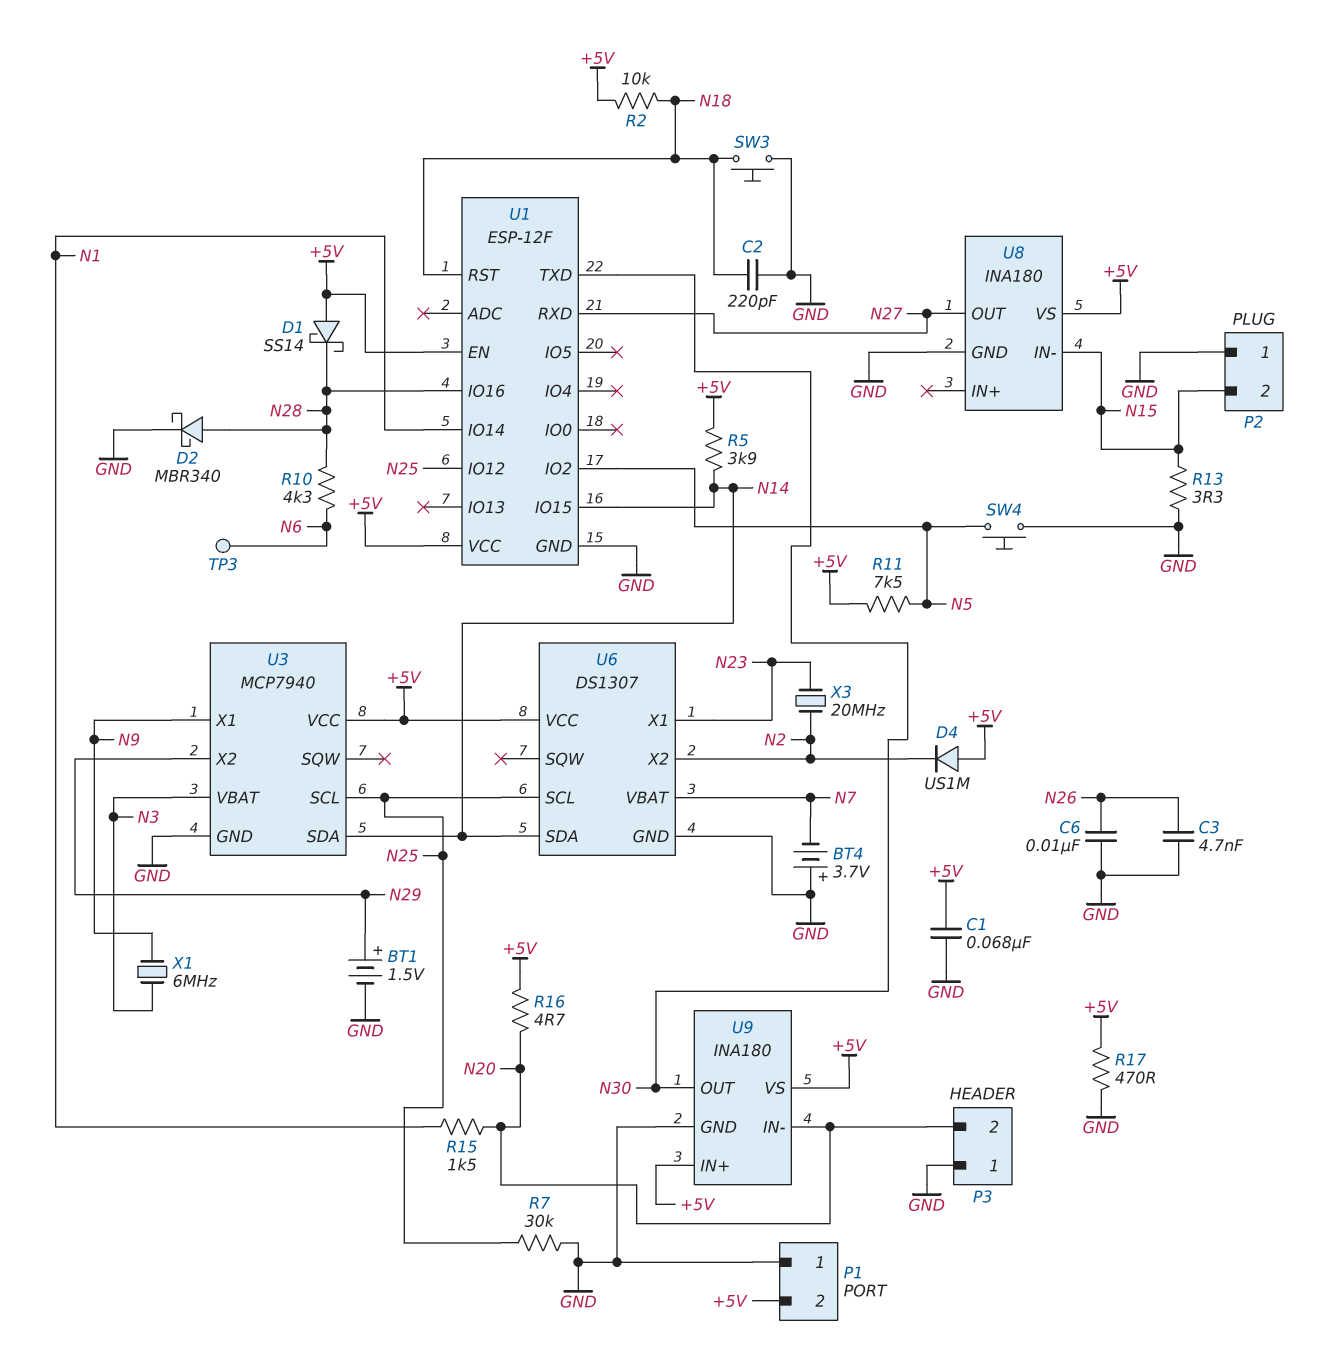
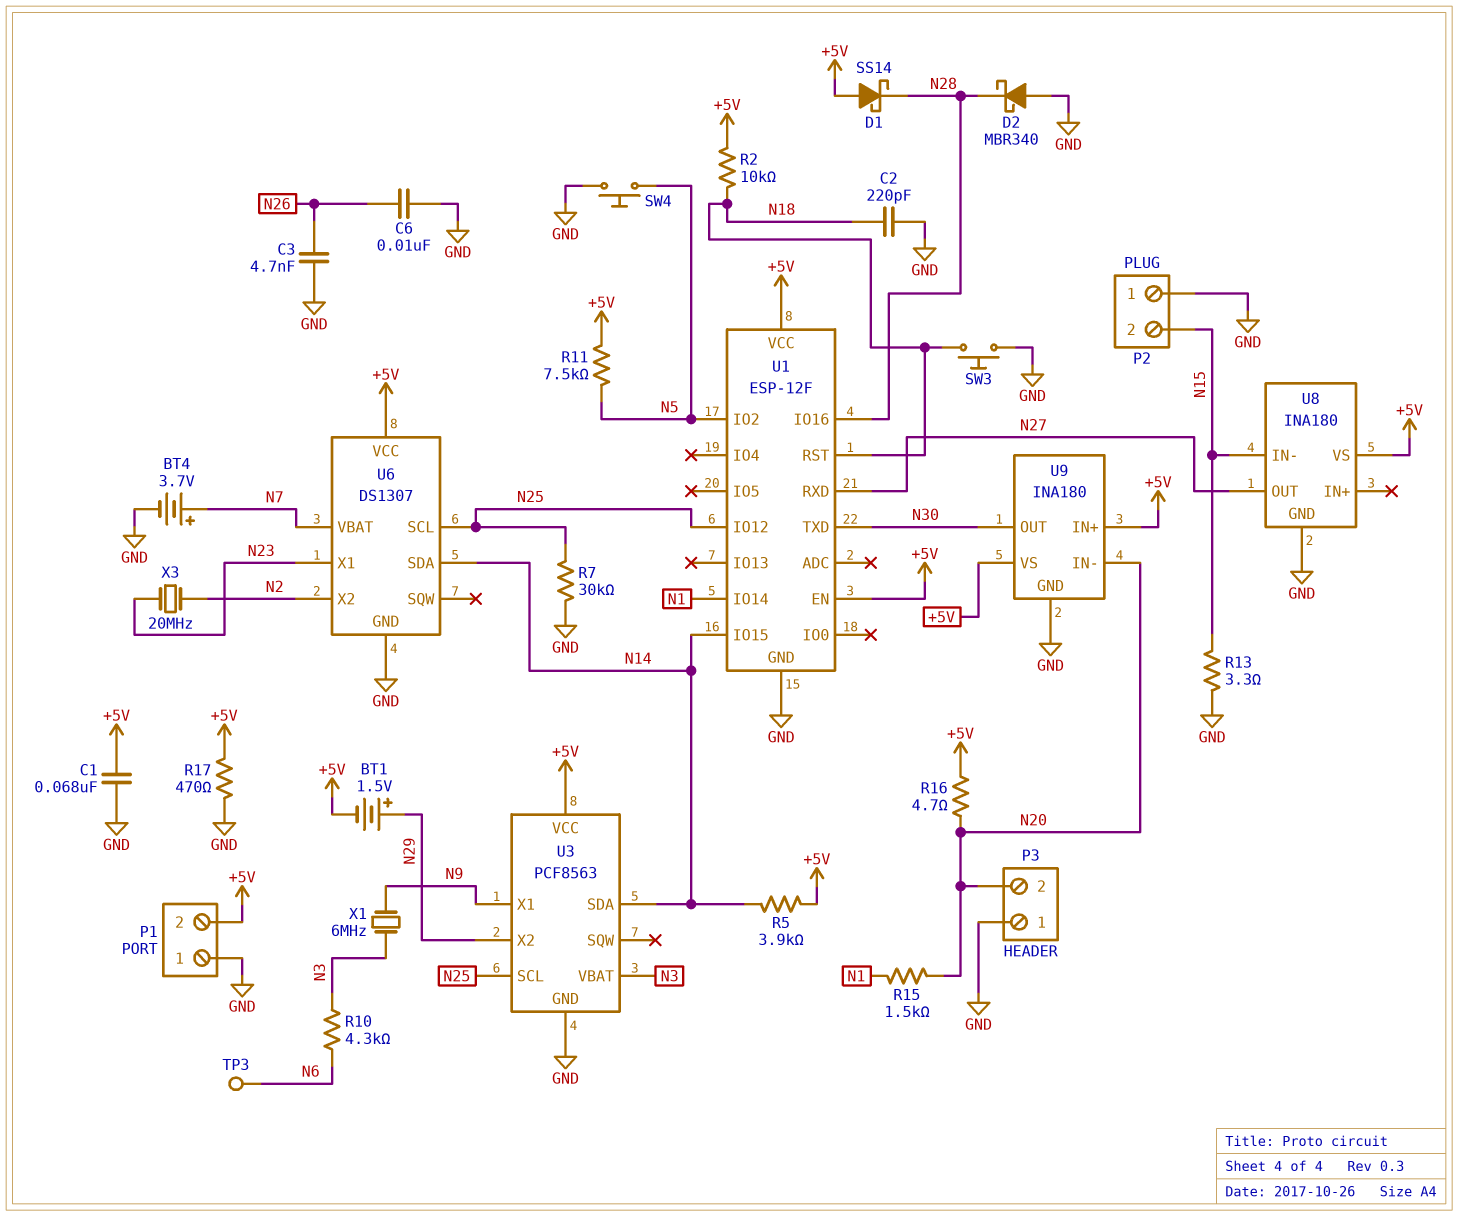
BT1: 1.5V (plus N29, minus GND) -> 1.5V (plus N29, minus +5V)
BT4: 3.7V (plus GND, minus N7) -> 3.7V (plus N7, minus GND)
D2: schottky MBR340 (A N28, K GND) -> schottky MBR340 (A GND, K N28)
D4: diode US1M (A +5V, K N2) -> none
R10: 4.3k (N6, N28) -> 4.3k (N3, N6)
U3: MCP7940 -> PCF8563

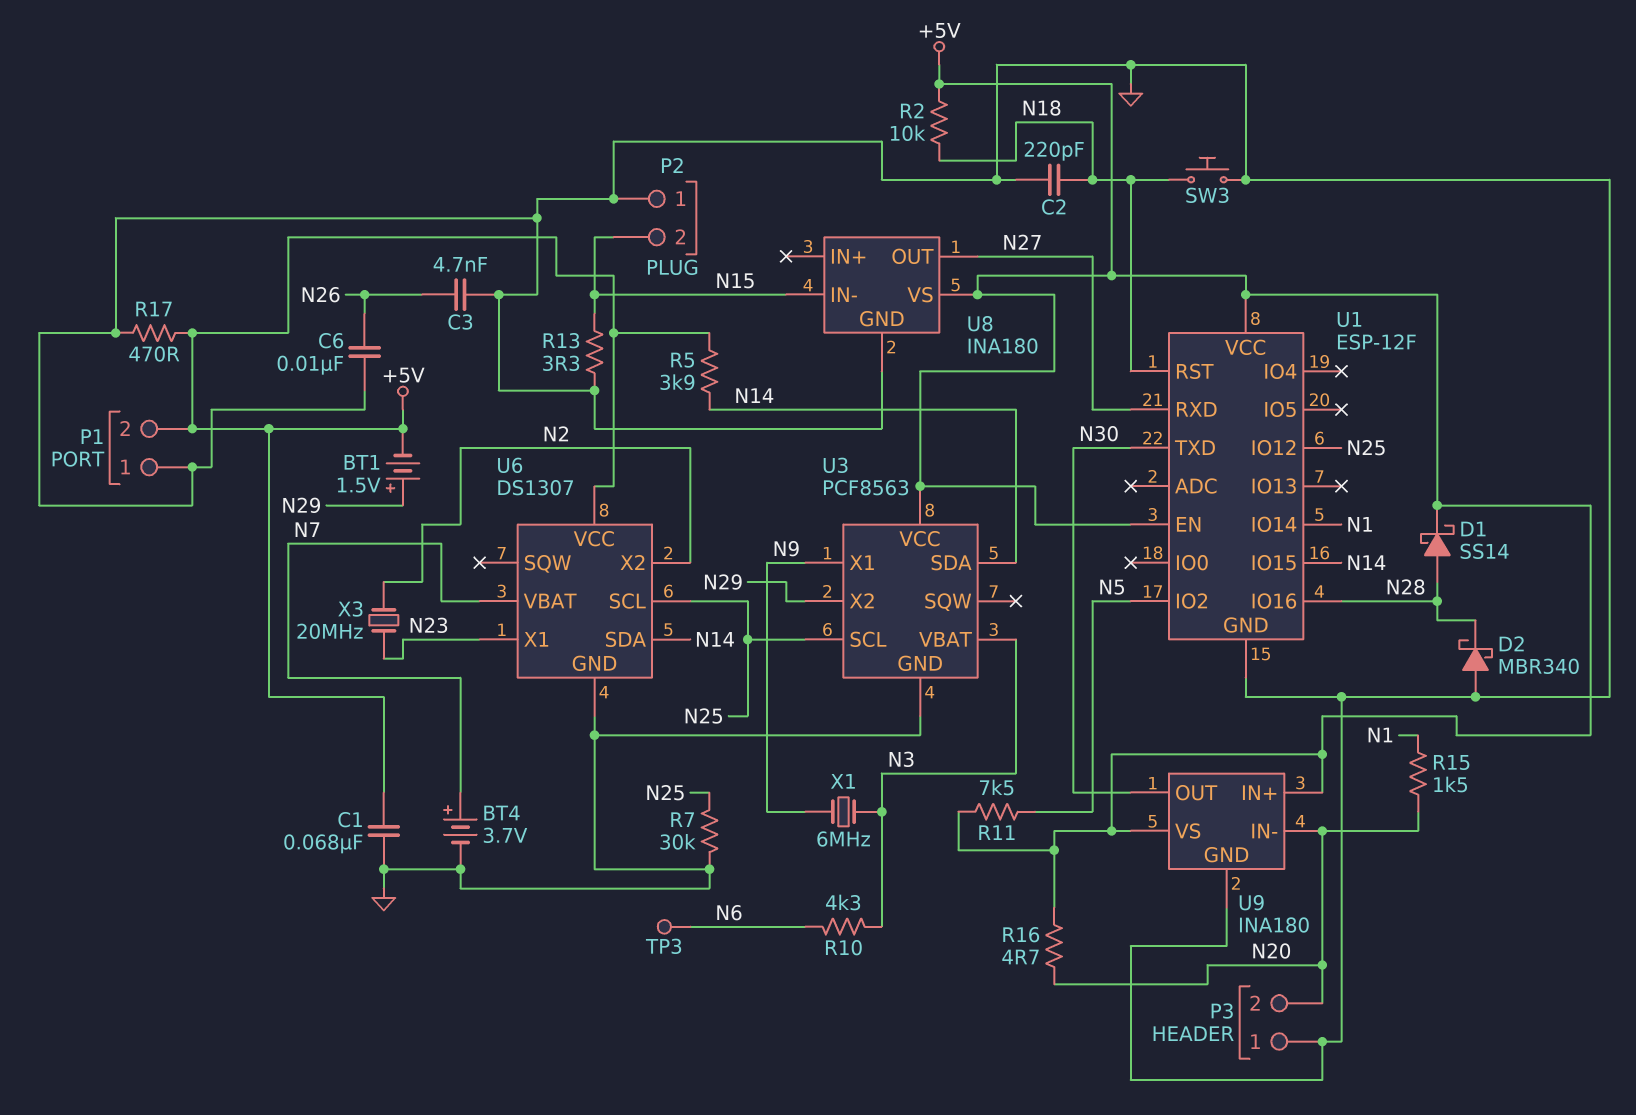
D1: schottky SS14 (A +5V, K N28) -> schottky SS14 (A N28, K +5V)
SW4: button (GND, N5) -> none

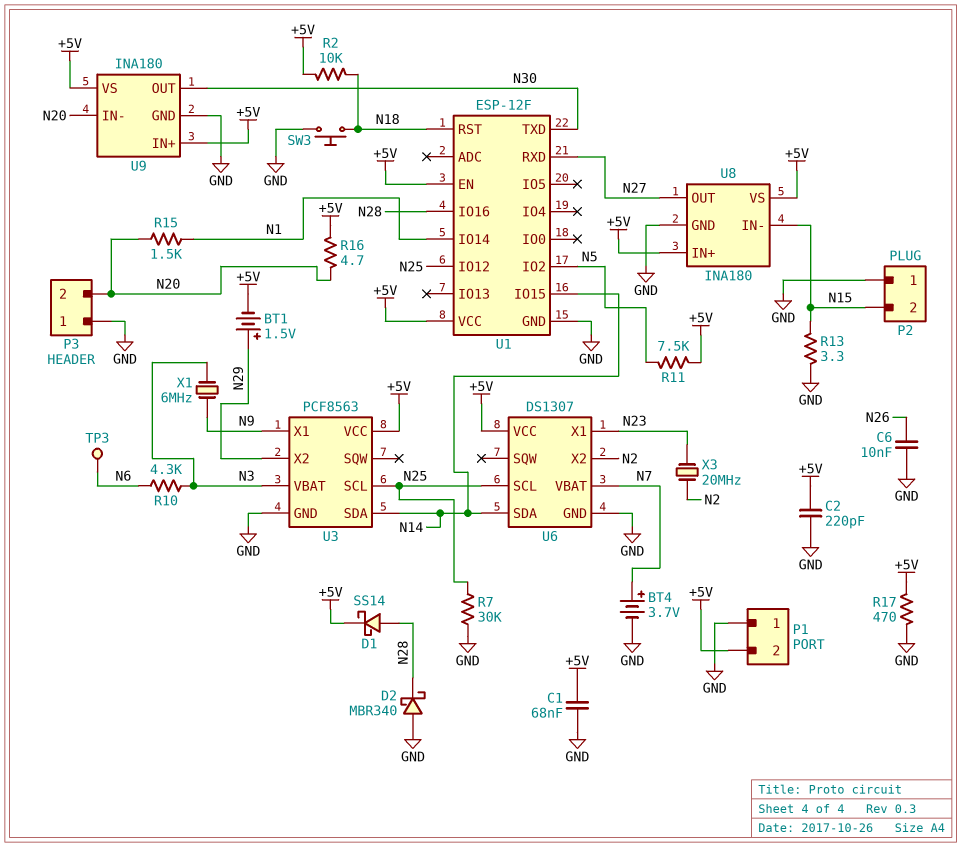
C2: 220pF (GND, N18) -> 220pF (+5V, GND)
C3: 4.7nF (GND, N26) -> none
R5: 3.9k (+5V, N14) -> none
U8 pin IN+: none -> +5V

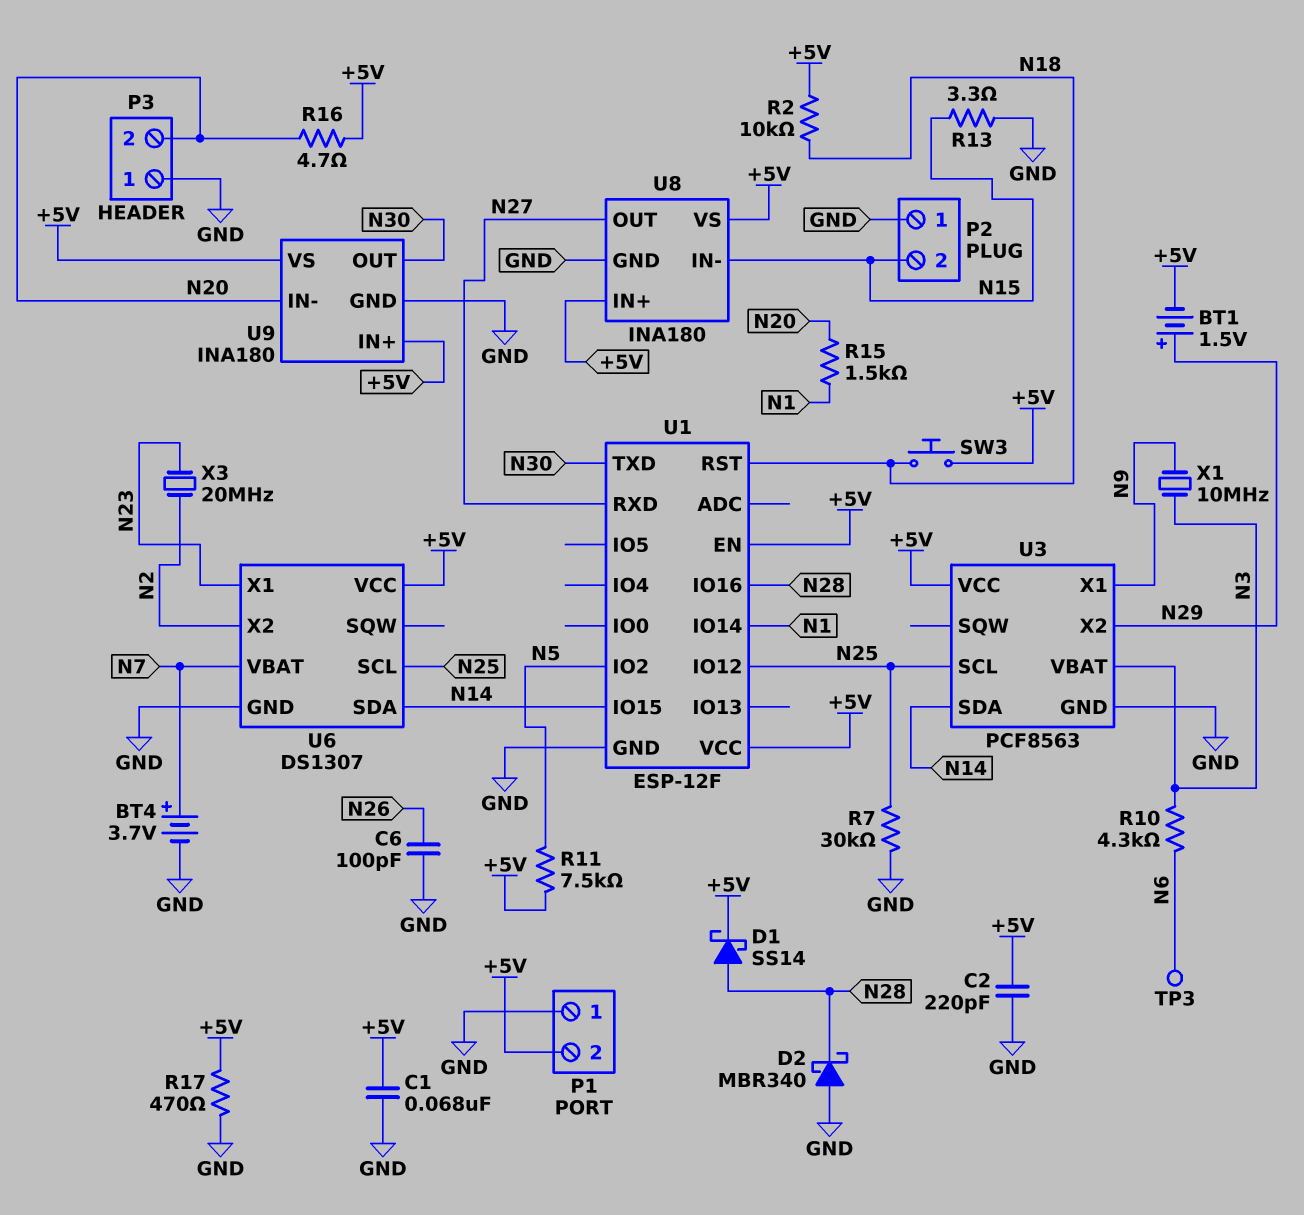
C6: 10nF (GND, N26) -> 100pF (GND, N26)
SW3: button (GND, N18) -> button (+5V, N18)
X1: 6MHz (N3, N9) -> 10MHz (N3, N9)

